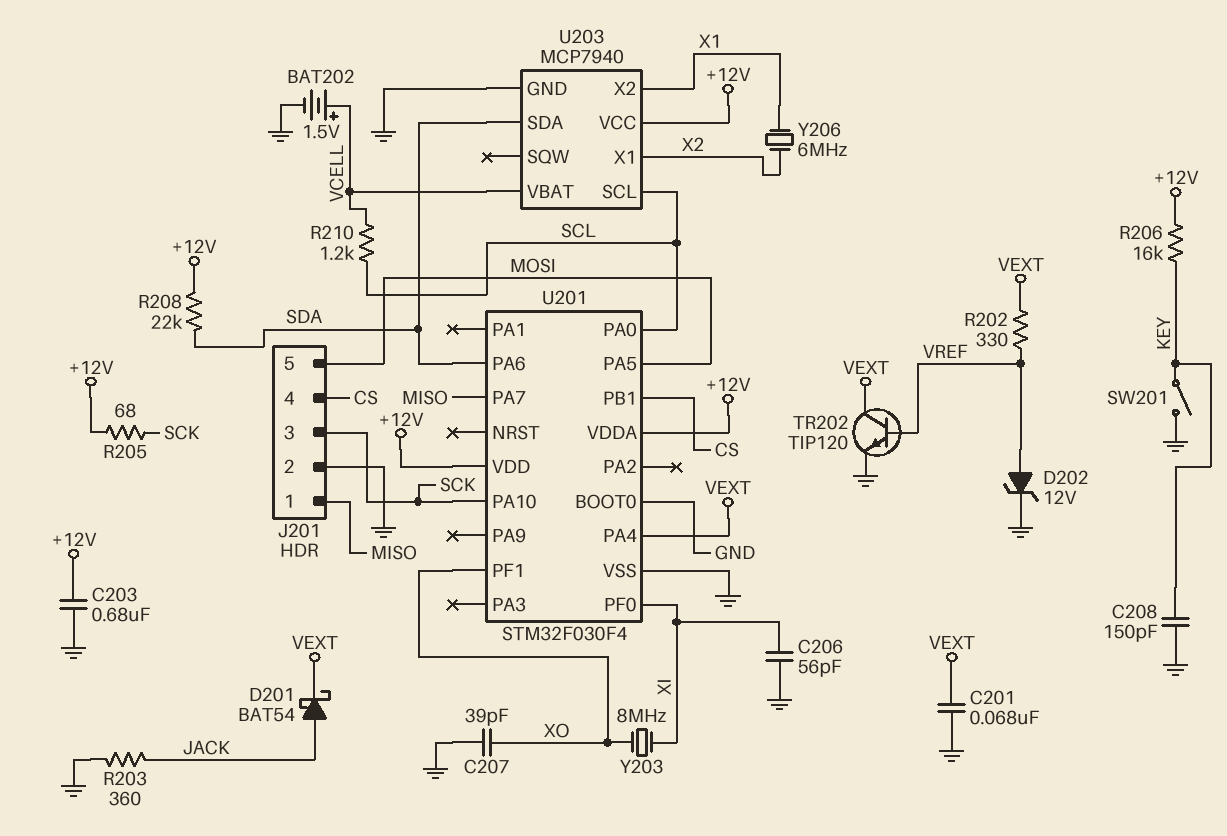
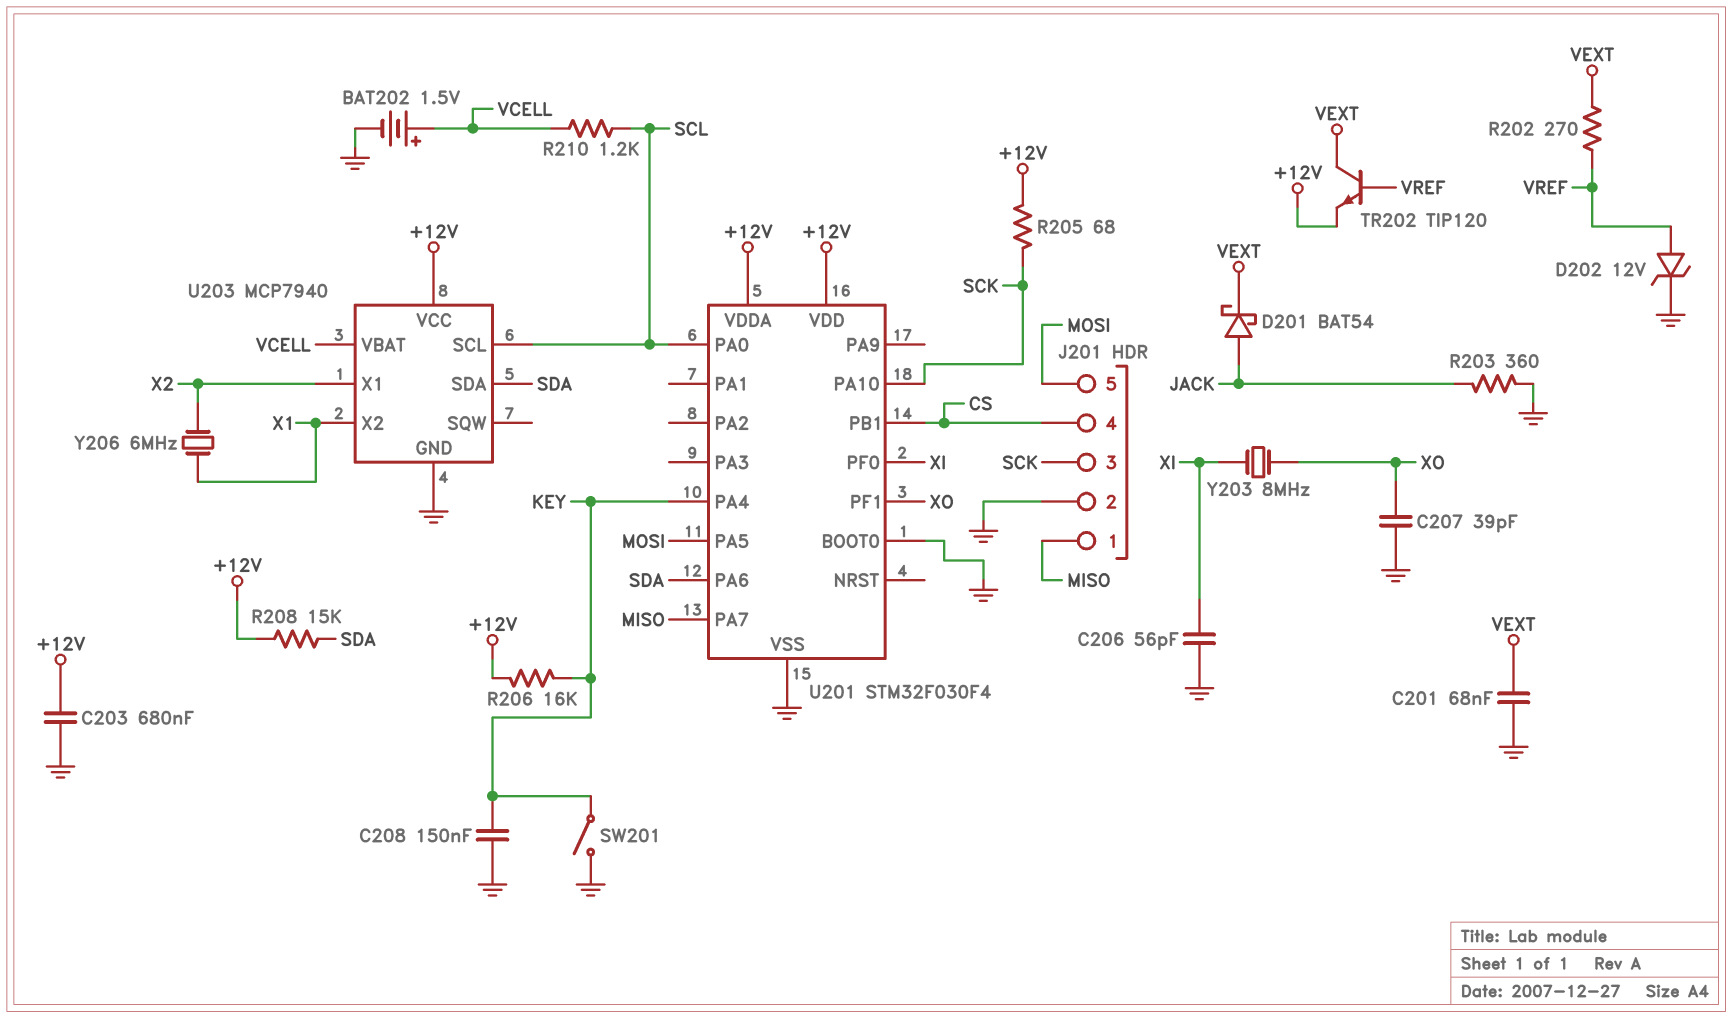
C208: 150pF (GND, KEY) -> 150nF (GND, KEY)
R202: 330 (VEXT, VREF) -> 270 (VEXT, VREF)
R208: 22k (+12V, SDA) -> 15k (+12V, SDA)
TR202: NPN TIP120 (B VREF, C VEXT, E GND) -> NPN TIP120 (B VREF, C VEXT, E +12V)
U201 pin PA4: VEXT -> KEY

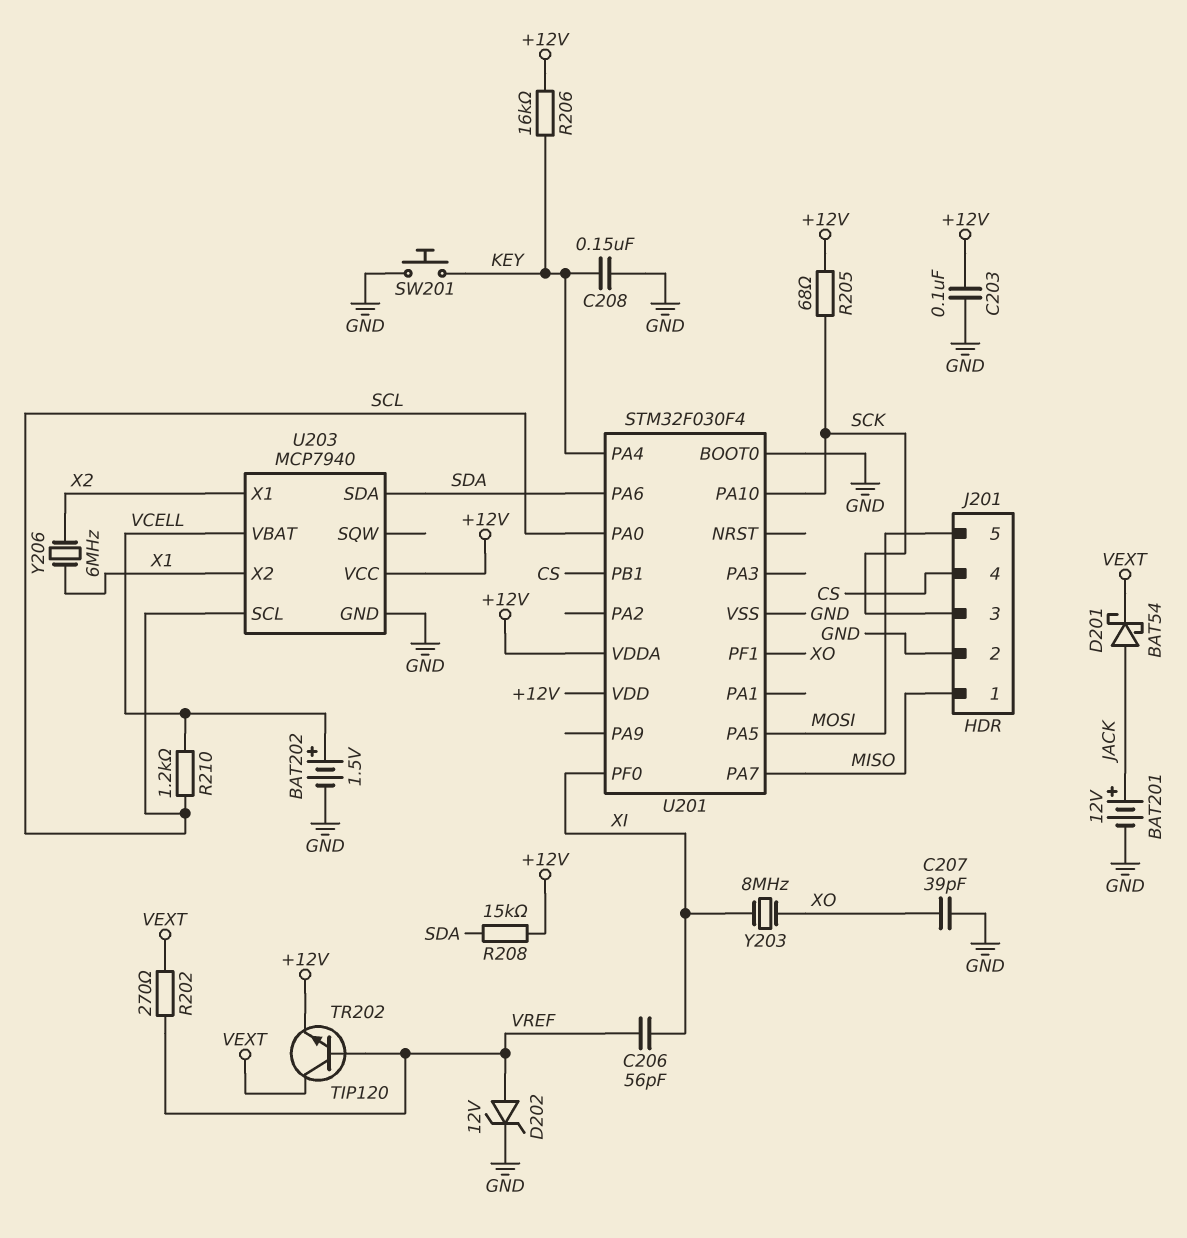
BAT201: none -> 12V (plus JACK, minus GND)
C201: 68nF (GND, VEXT) -> none
C203: 680nF (+12V, GND) -> 100nF (+12V, GND)
C206: 56pF (GND, XI) -> 56pF (VREF, XI)
R203: 360 (GND, JACK) -> none
SW201: switch (GND, KEY) -> button (GND, KEY)

